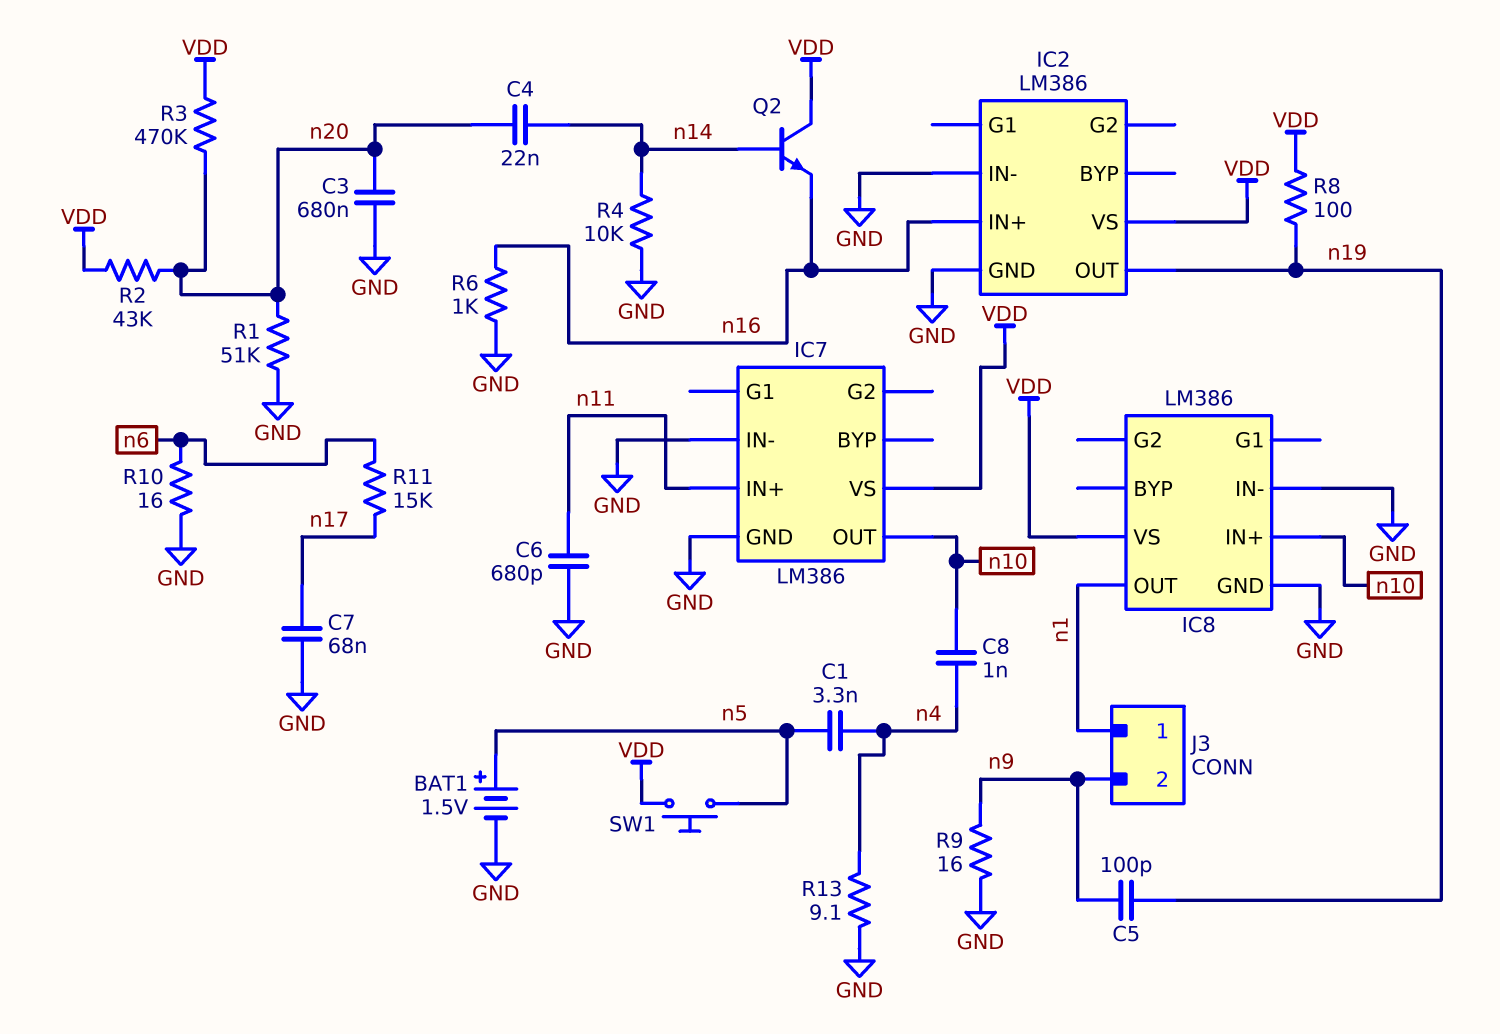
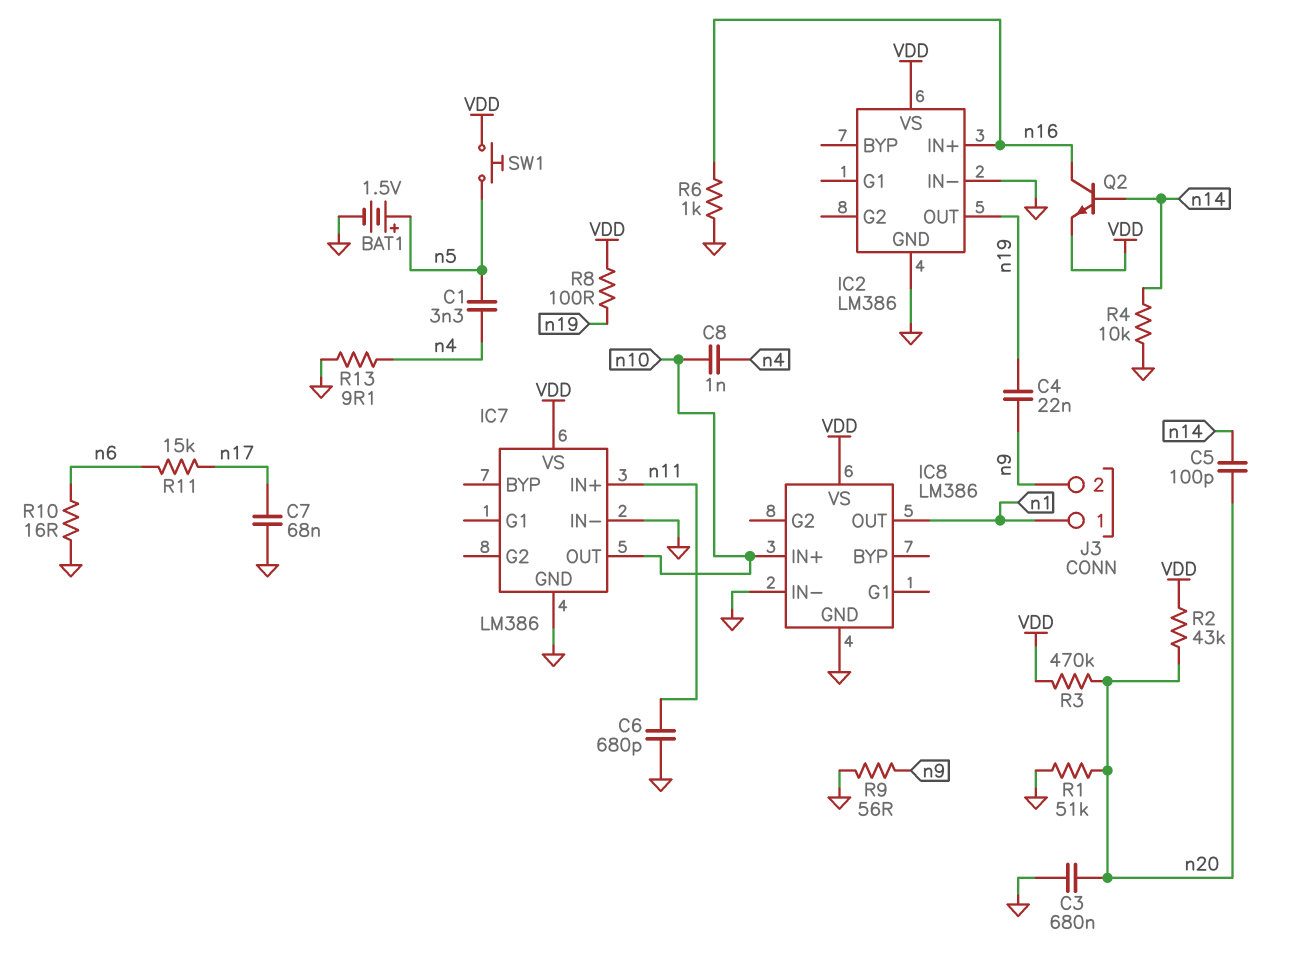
C4: 22nF (n14, n20) -> 22nF (n9, n19)
C5: 100pF (n9, n19) -> 100pF (n14, n20)
Q2: NPN (B n14, C VDD, E n16) -> NPN (B n14, C n16, E VDD)
R9: 16 (GND, n9) -> 56 (GND, n9)

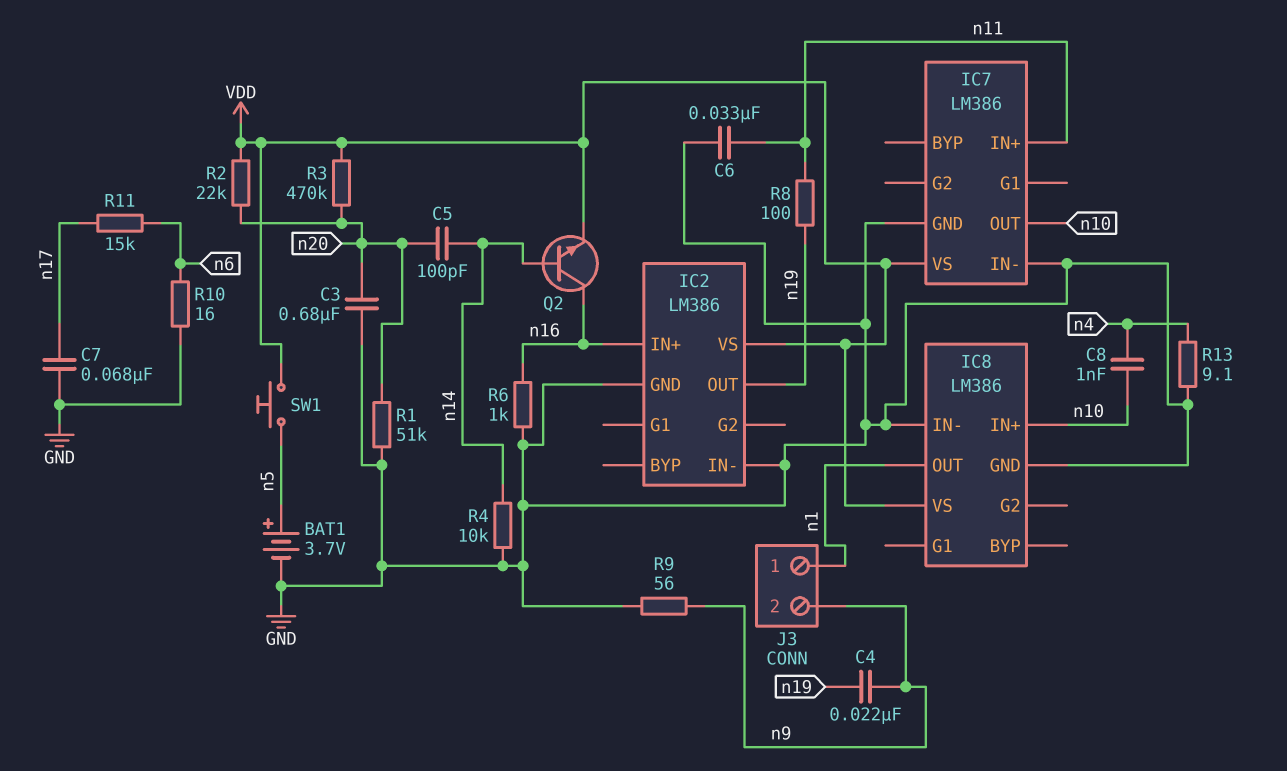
BAT1: 1.5V (plus n5, minus GND) -> 3.7V (plus n5, minus GND)
C1: 3.3nF (n4, n5) -> none
C6: 680pF (GND, n11) -> 33nF (GND, n11)
R2: 43k (VDD, n20) -> 22k (VDD, n20)
R8: 100 (VDD, n19) -> 100 (n11, n19)

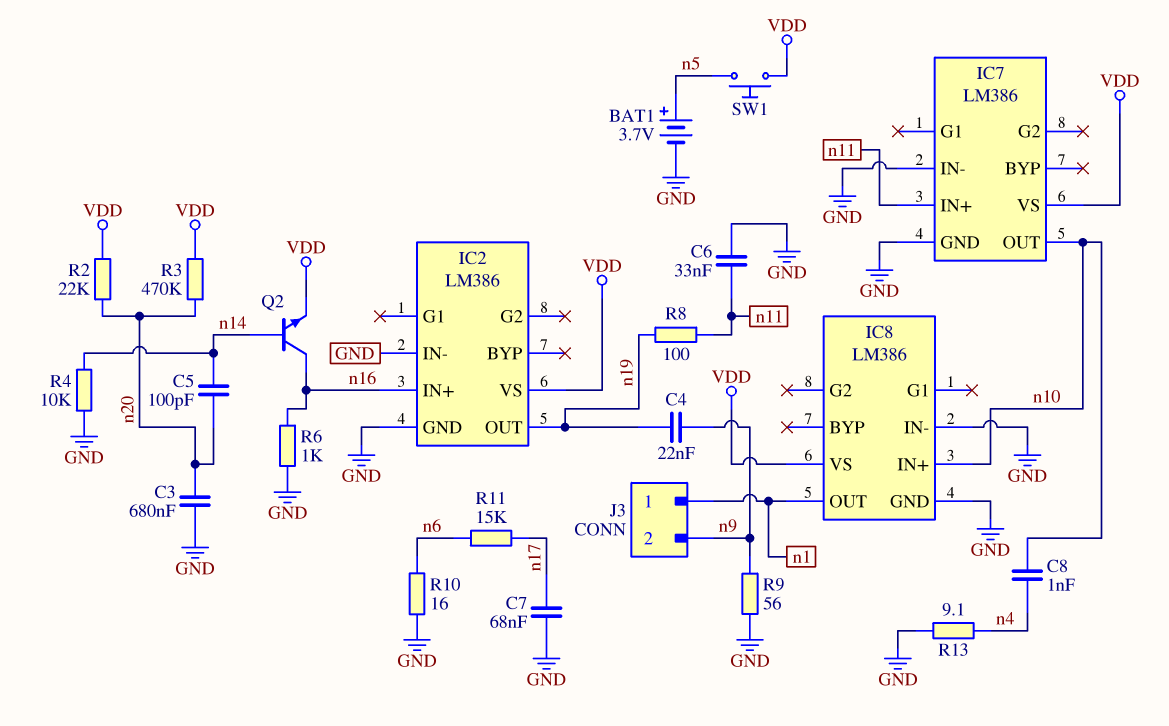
R1: 51k (GND, n20) -> none

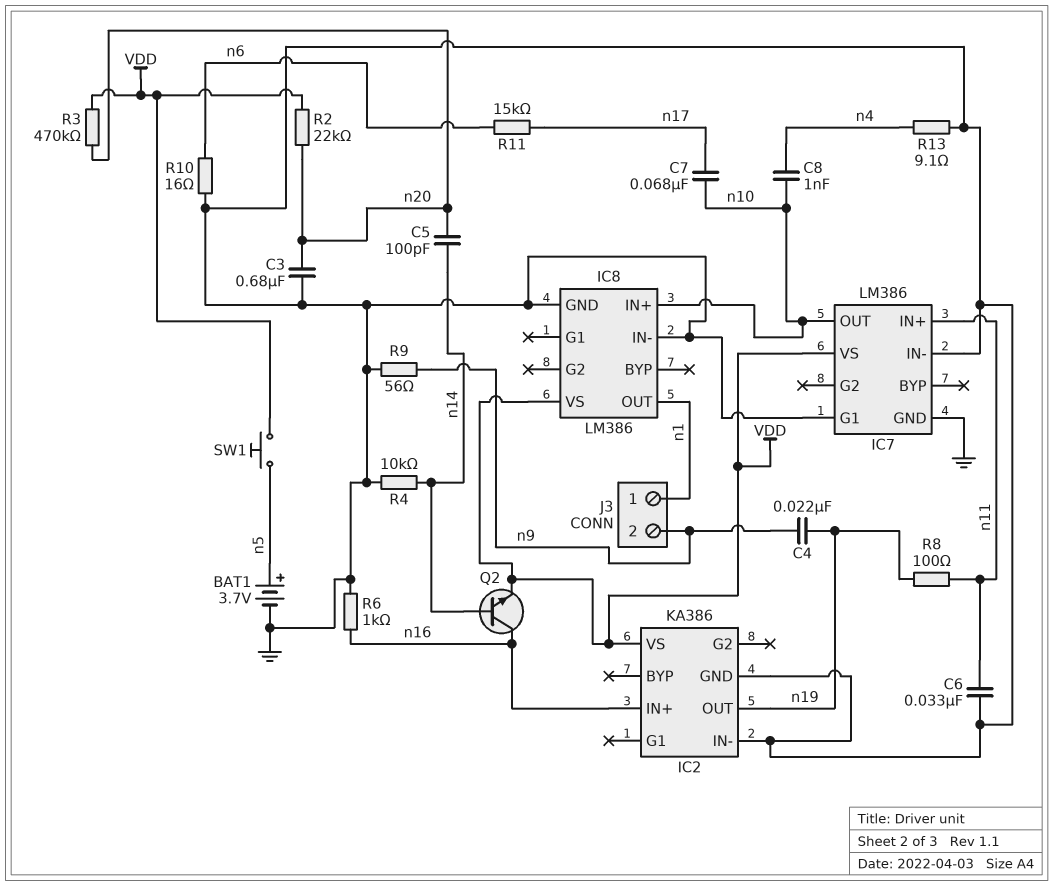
C7: 68nF (GND, n17) -> 68nF (n10, n17)
IC2: LM386 -> KA386
IC7 pin G1: none -> GND

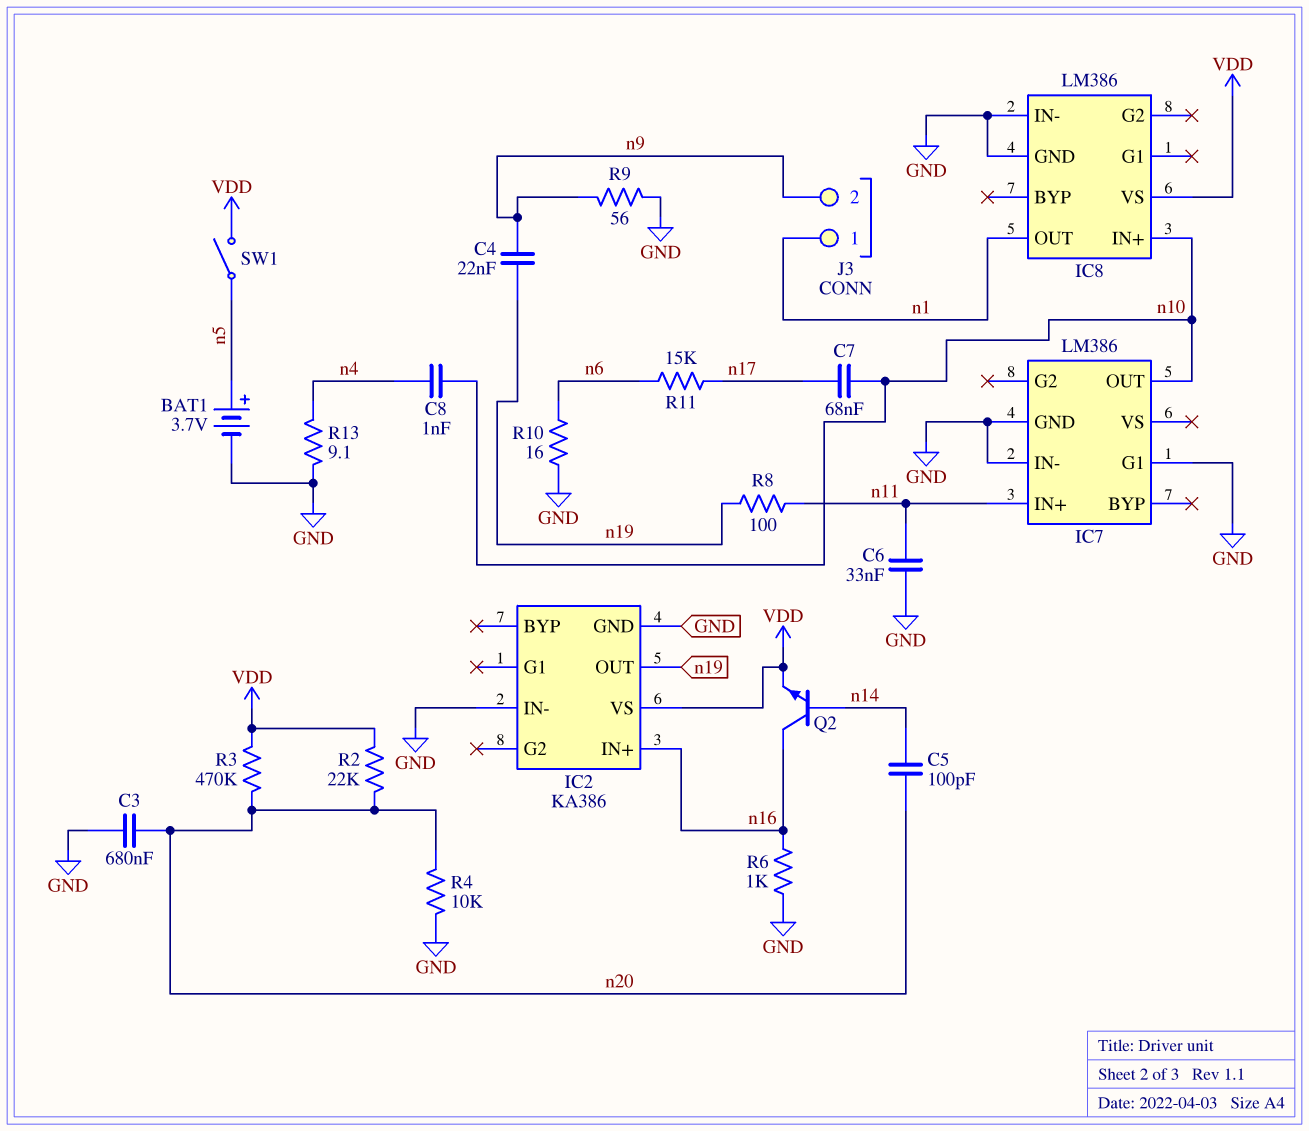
IC7 pin VS: VDD -> none
R4: 10k (GND, n14) -> 10k (GND, n20)
SW1: button (VDD, n5) -> switch (VDD, n5)

